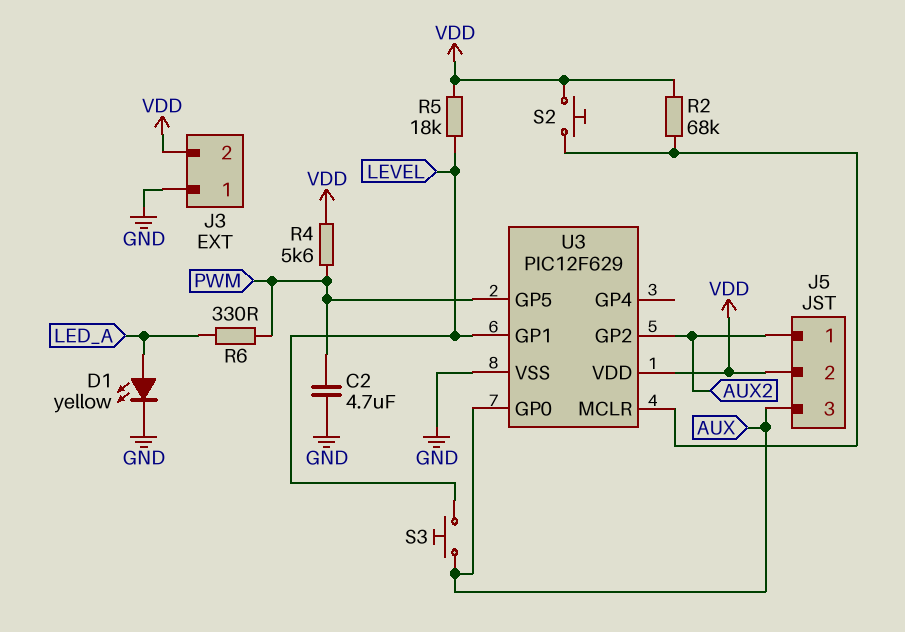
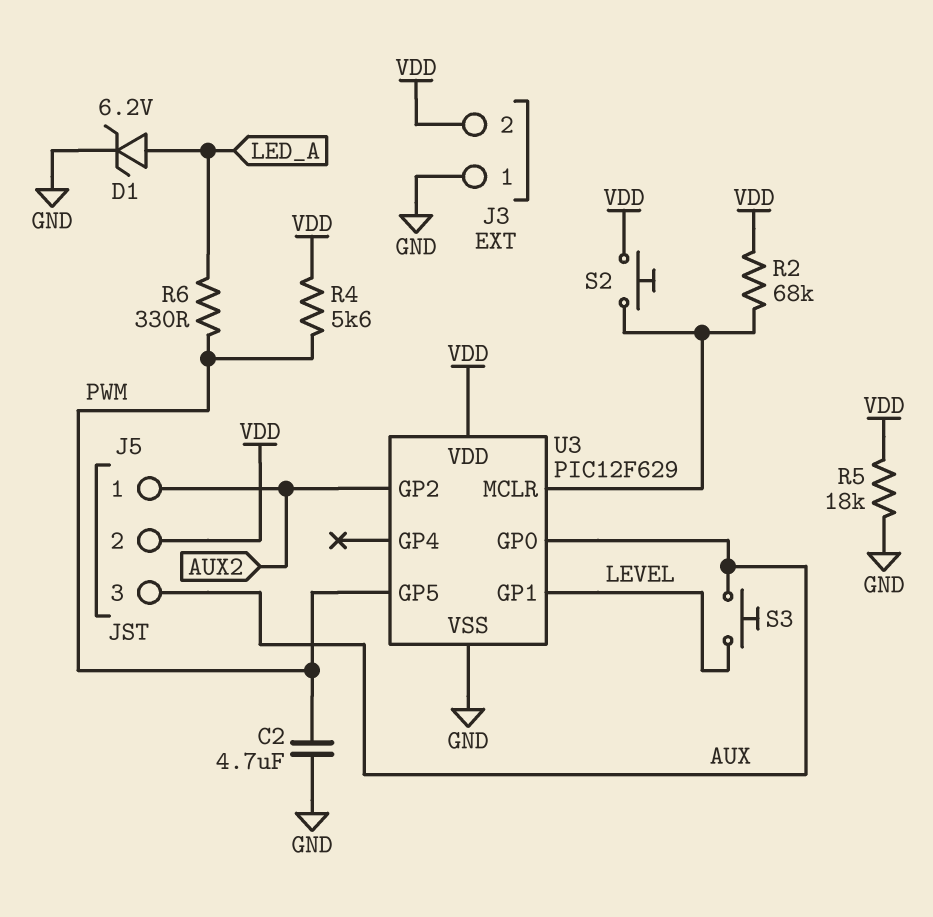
D1: LED yellow (A LED_A, K GND) -> zener 6.2V (A LED_A, K GND)
R5: 18k (LEVEL, VDD) -> 18k (GND, VDD)

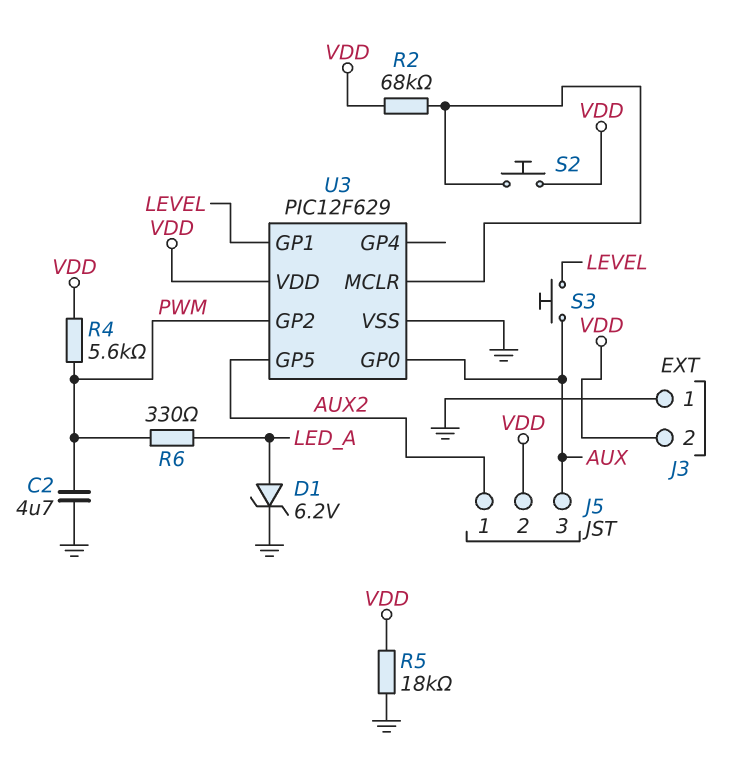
U3 pin GP2: AUX2 -> PWM
U3 pin GP5: PWM -> AUX2

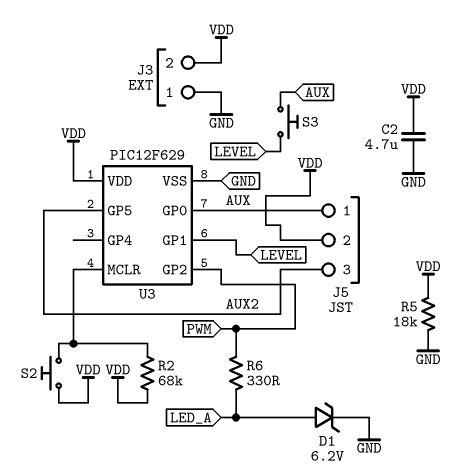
C2: 4.7uF (GND, PWM) -> 4.7uF (GND, VDD)
J5 pin 1: AUX2 -> AUX
J5 pin 3: AUX -> AUX2
R4: 5.6k (PWM, VDD) -> none

